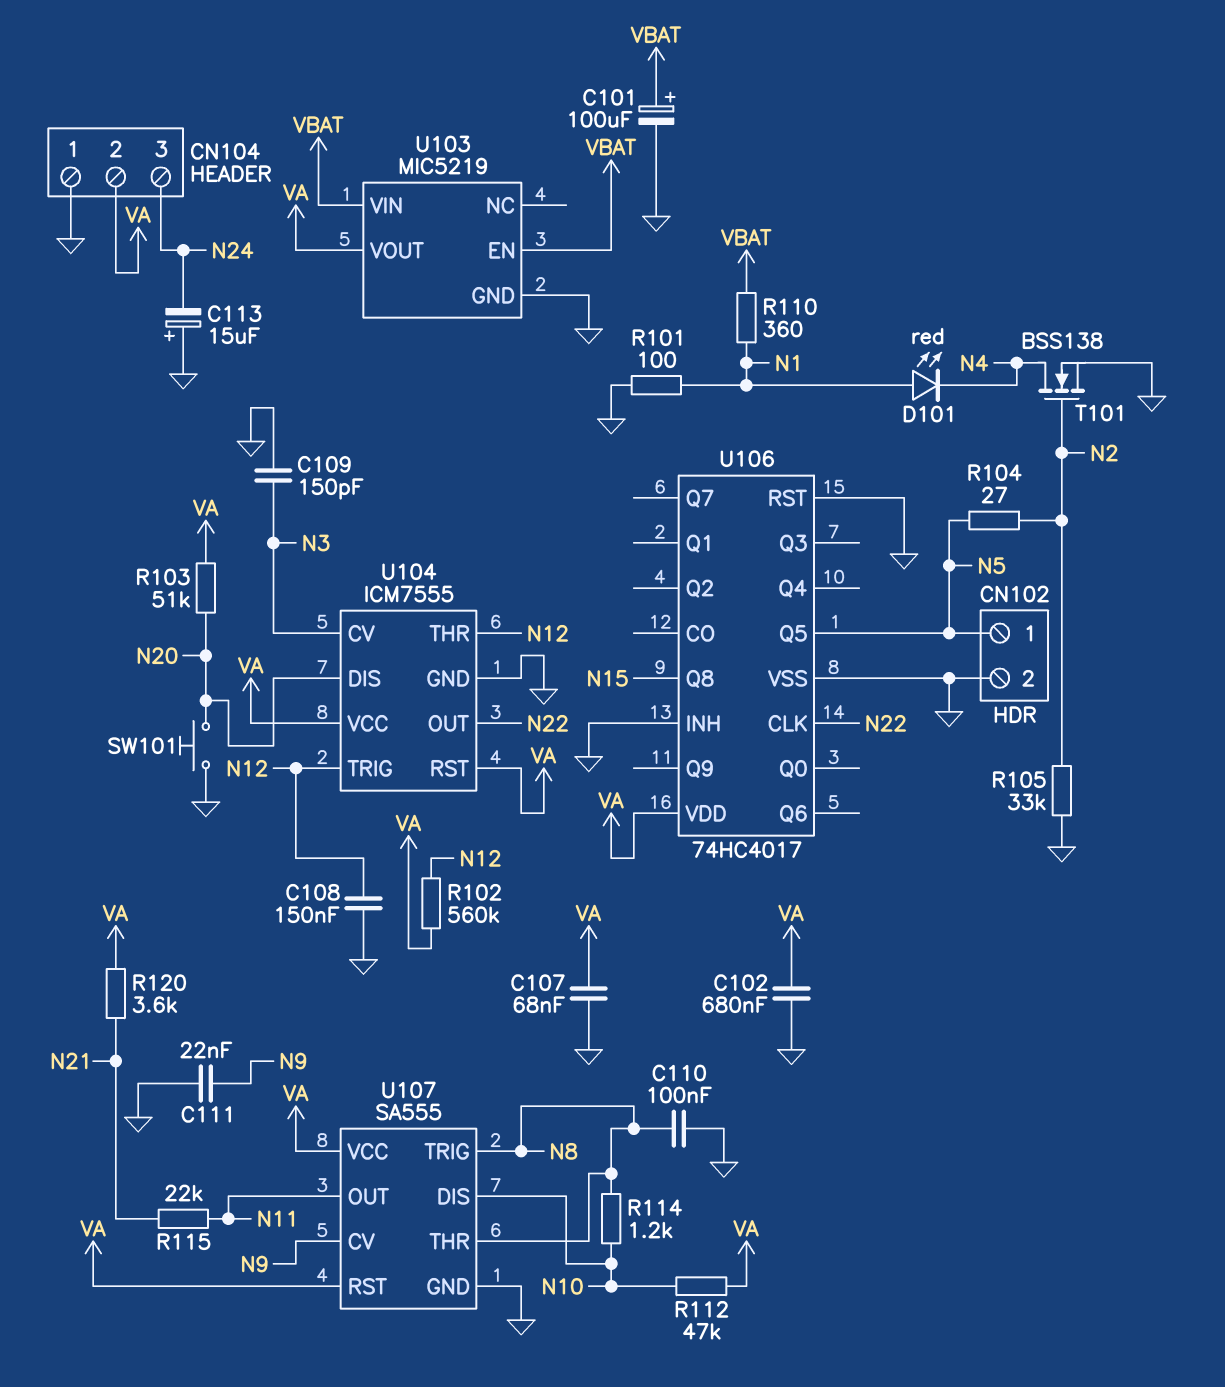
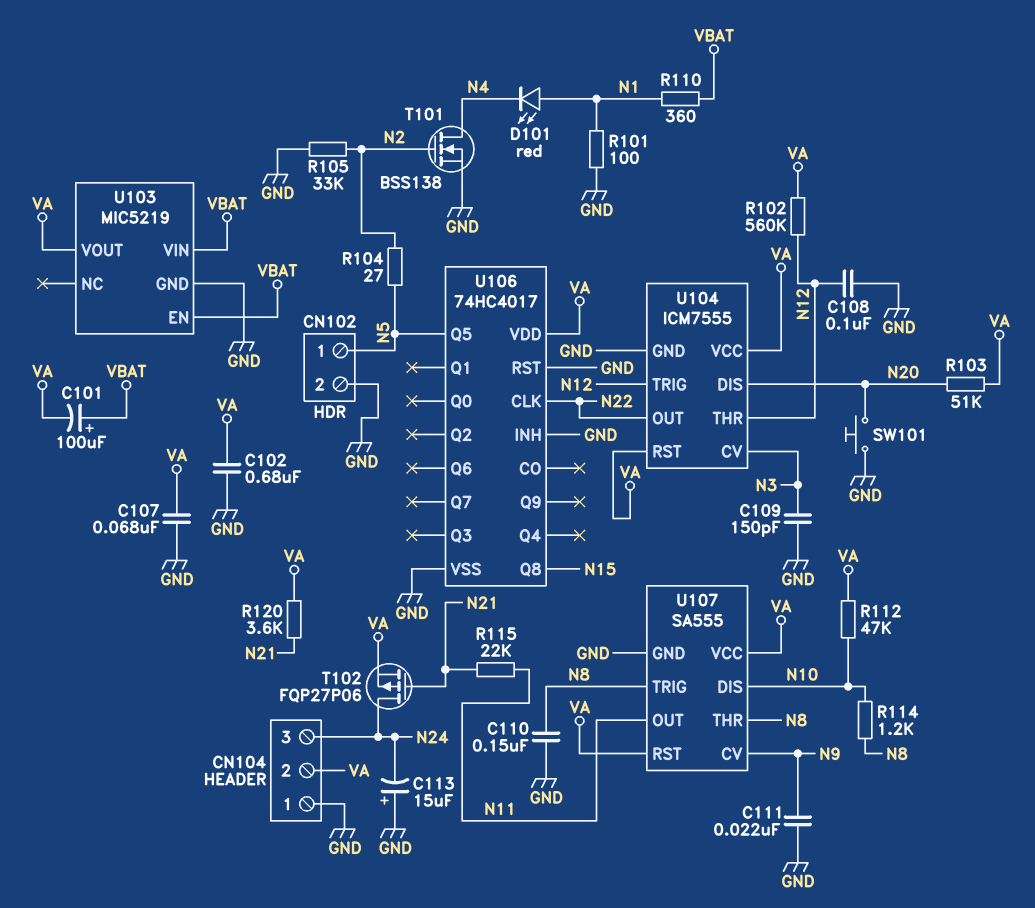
C101: 100uF (plus VBAT, minus GND) -> 100uF (plus VBAT, minus VA)
C108: 150nF (GND, N12) -> 100nF (GND, N12)
C110: 100nF (GND, N8) -> 150nF (GND, N8)
T102: none -> PMOS FQP27P06 (G N21, D N24, S VA)

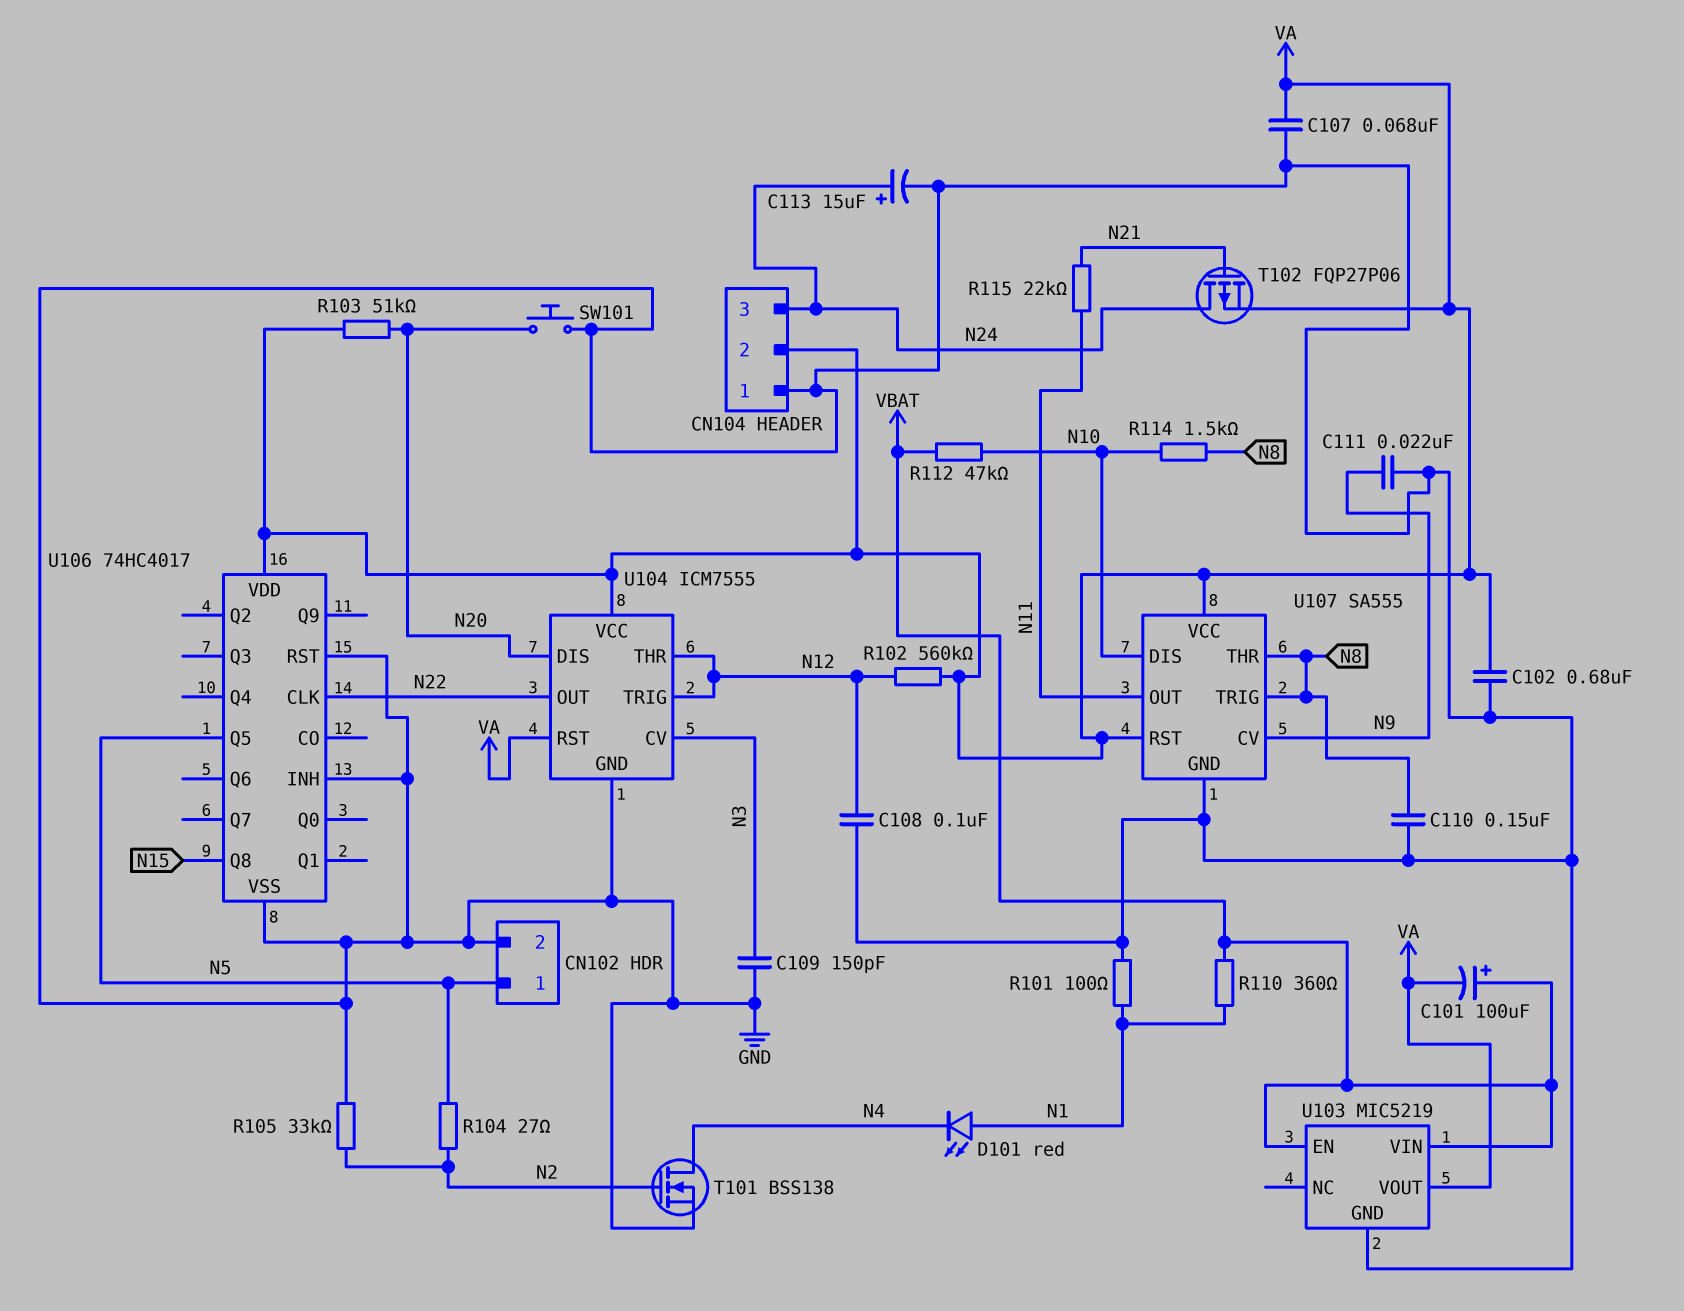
C113: 15uF (plus GND, minus N24) -> 15uF (plus N24, minus GND)
R112: 47k (N10, VA) -> 47k (N10, VBAT)
R114: 1.2k (N8, N10) -> 1.5k (N8, N10)
R120: 3.6k (N21, VA) -> none

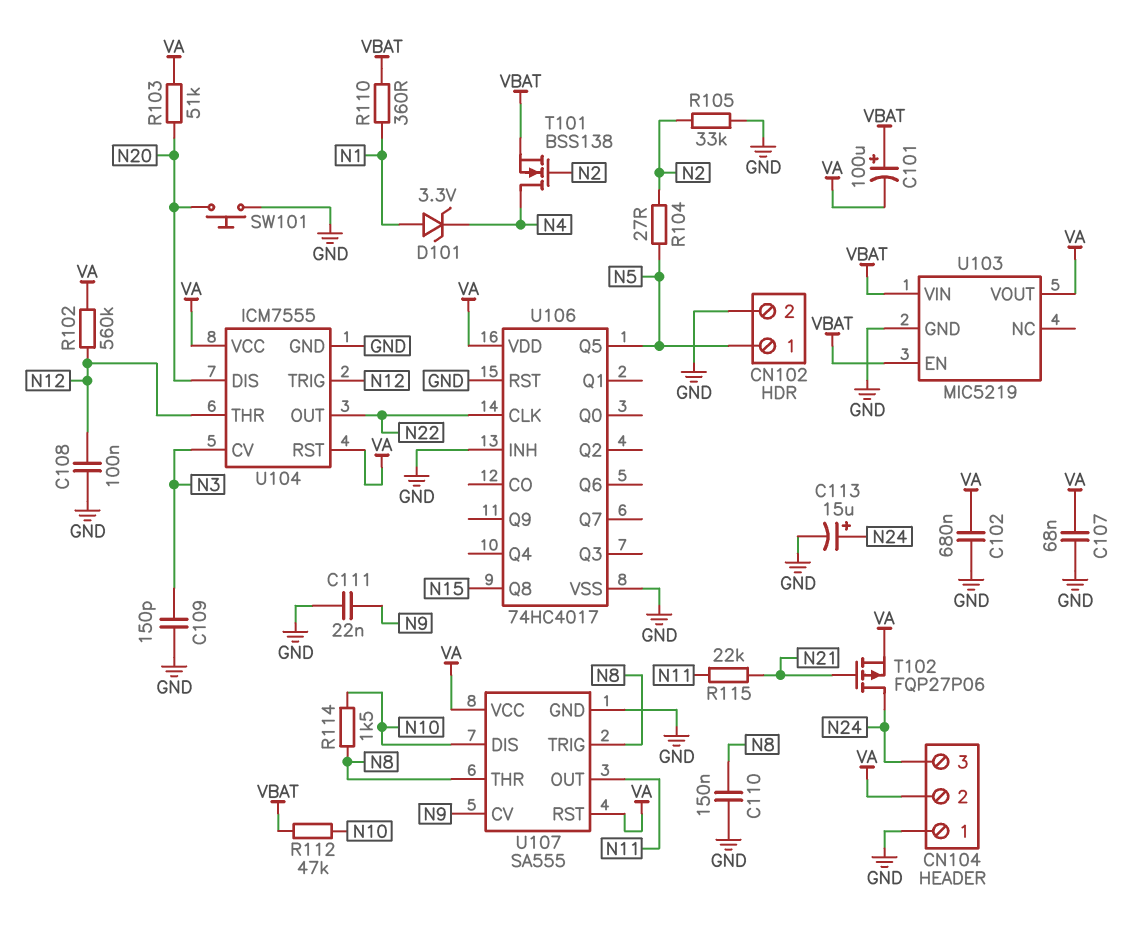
D101: LED red (A N1, K N4) -> zener 3.3V (A N1, K N4)
R101: 100 (GND, N1) -> none
T101: NMOS BSS138 (G N2, D N4, S GND) -> NMOS BSS138 (G N2, D N4, S VBAT)

